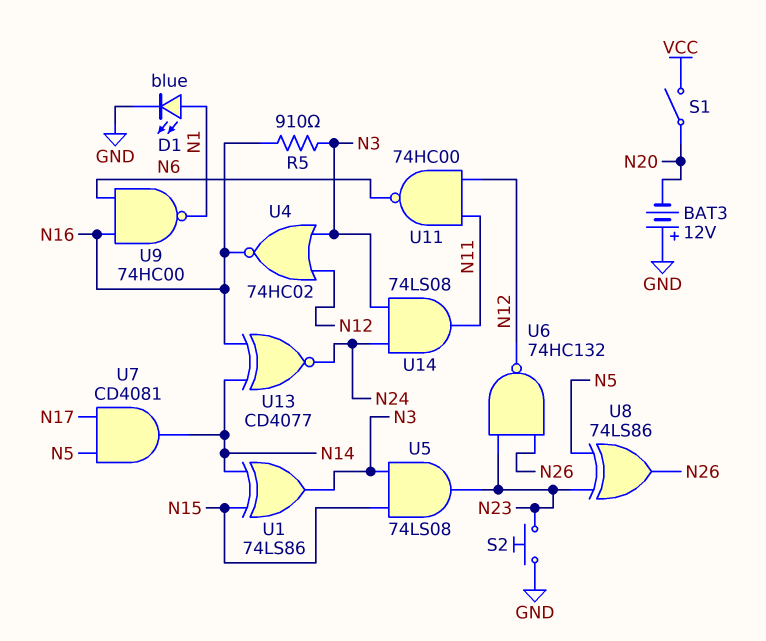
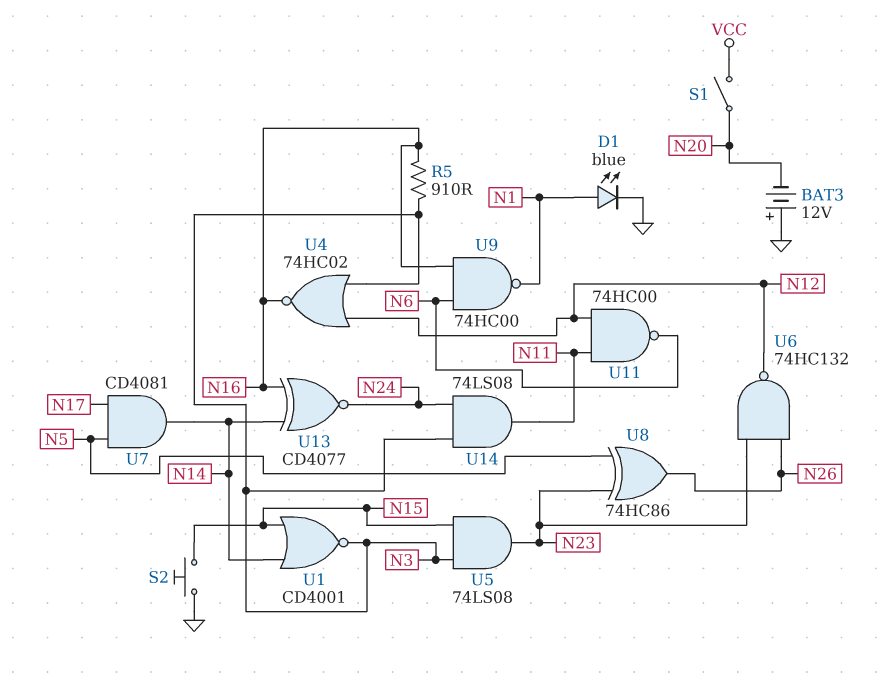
S2: button (GND, N23) -> button (GND, N15)
U1: XOR 74LS86 (in N14, in N15, out N3) -> NOR CD4001 (in N14, in N15, out N3)
U8: XOR 74LS86 (in N5, in N23, out N26) -> XOR 74HC86 (in N5, in N23, out N26)

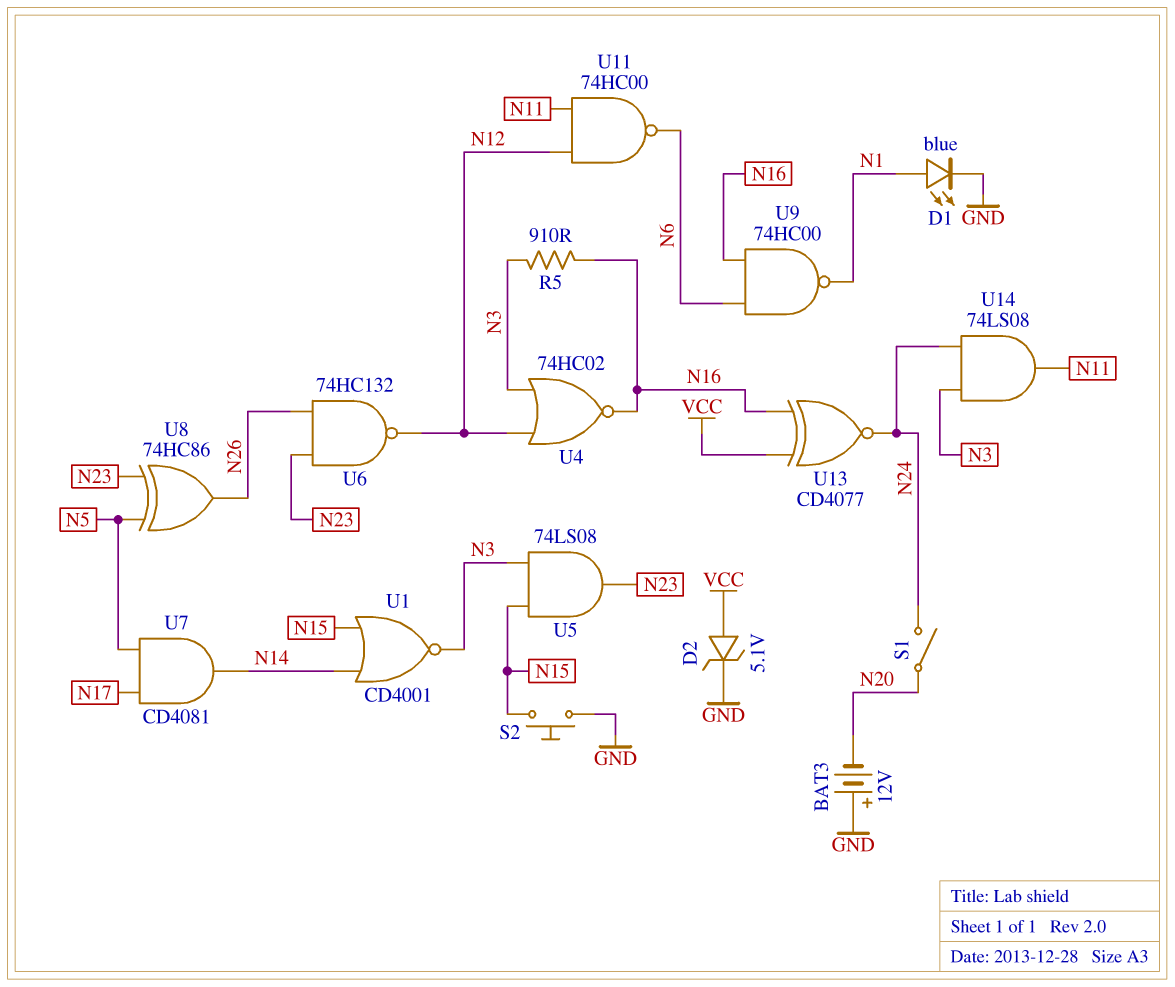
D2: none -> zener 5.1V (A VCC, K GND)
S1: switch (N20, VCC) -> switch (N20, N24)
U13: XNOR CD4077 (in N14, in N16, out N24) -> XNOR CD4077 (in N16, in VCC, out N24)

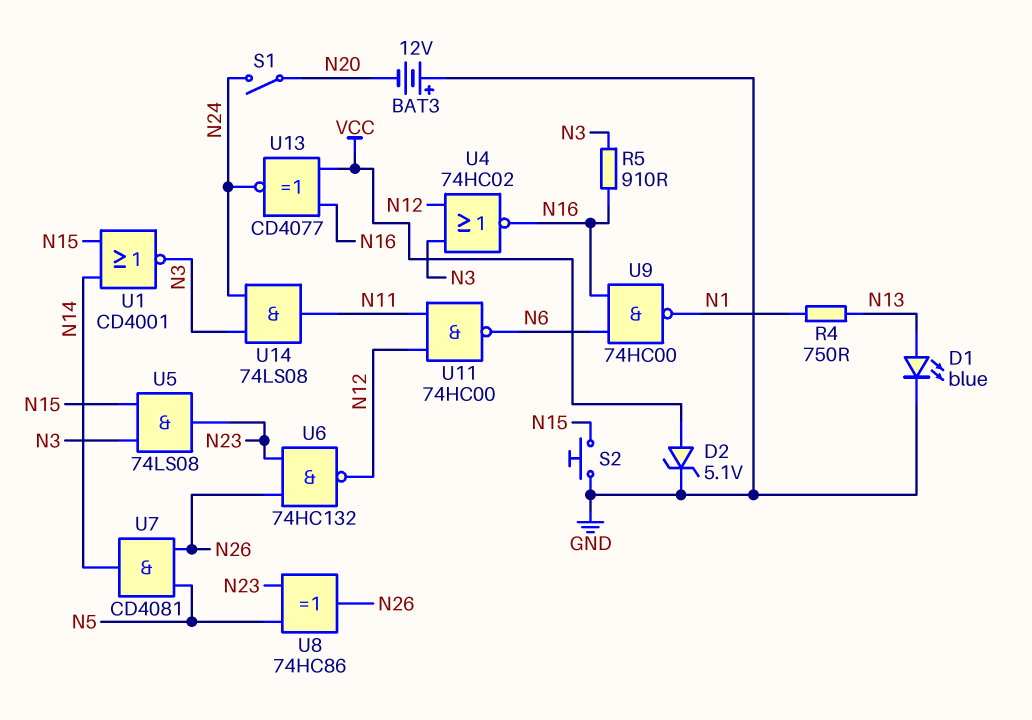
D1: LED blue (A N1, K GND) -> LED blue (A N13, K GND)
R4: none -> 750 (N1, N13)
U7: AND CD4081 (in N5, in N17, out N14) -> AND CD4081 (in N5, in N26, out N14)

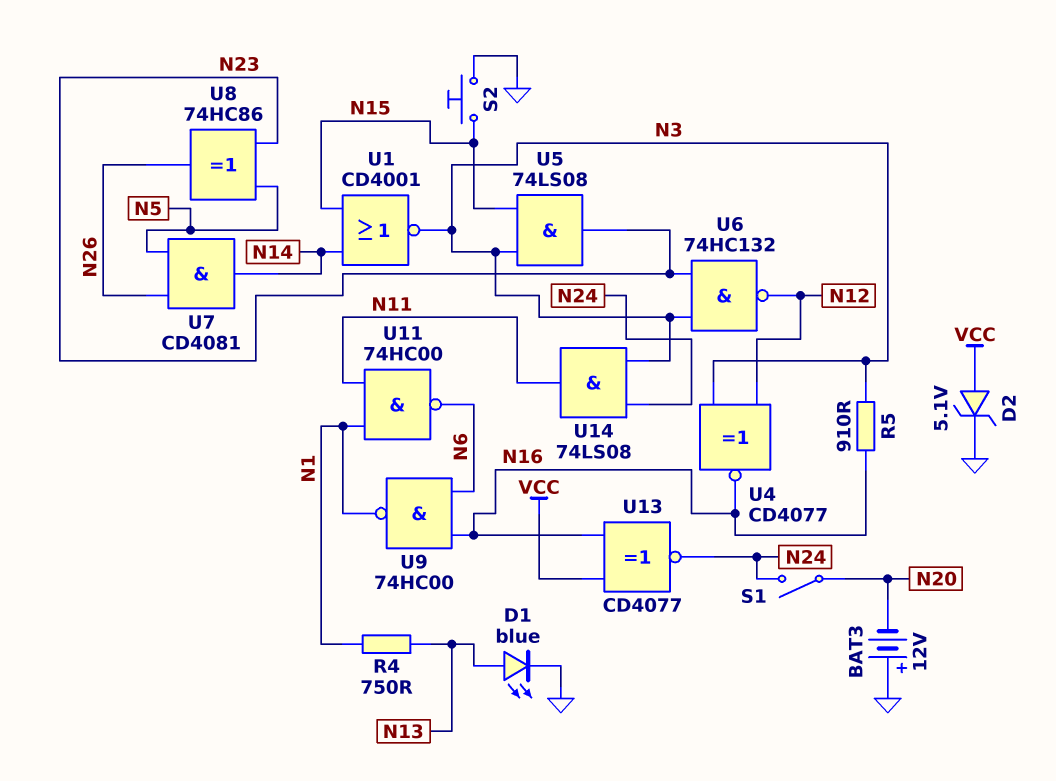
U4: NOR 74HC02 (in N3, in N12, out N16) -> XNOR CD4077 (in N3, in N12, out N16)
U6: NAND 74HC132 (in N23, in N26, out N12) -> NAND 74HC132 (in N3, in N23, out N12)
U11: NAND 74HC00 (in N11, in N12, out N6) -> NAND 74HC00 (in N1, in N11, out N6)

